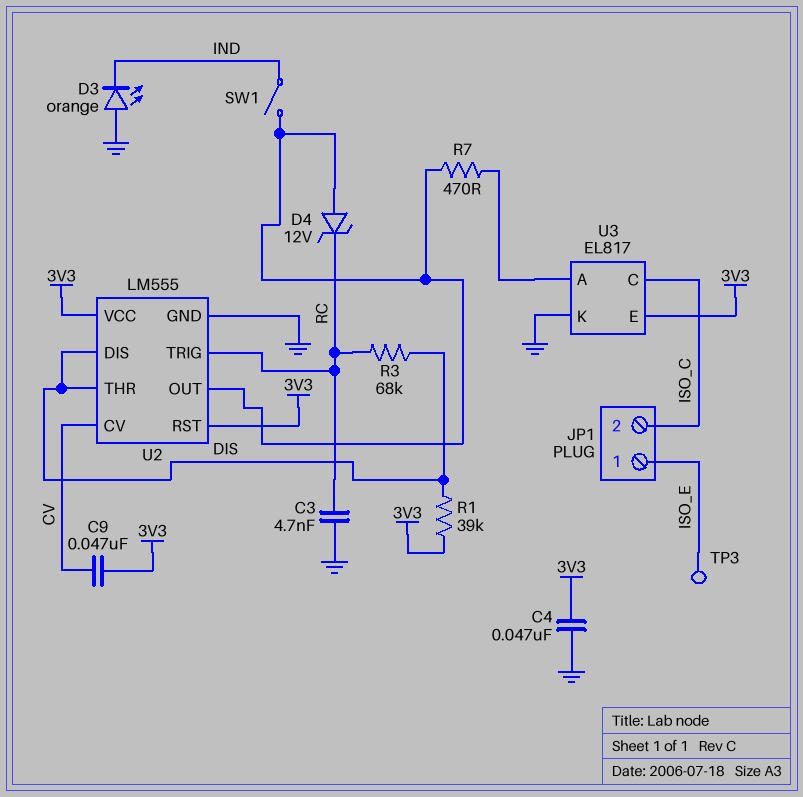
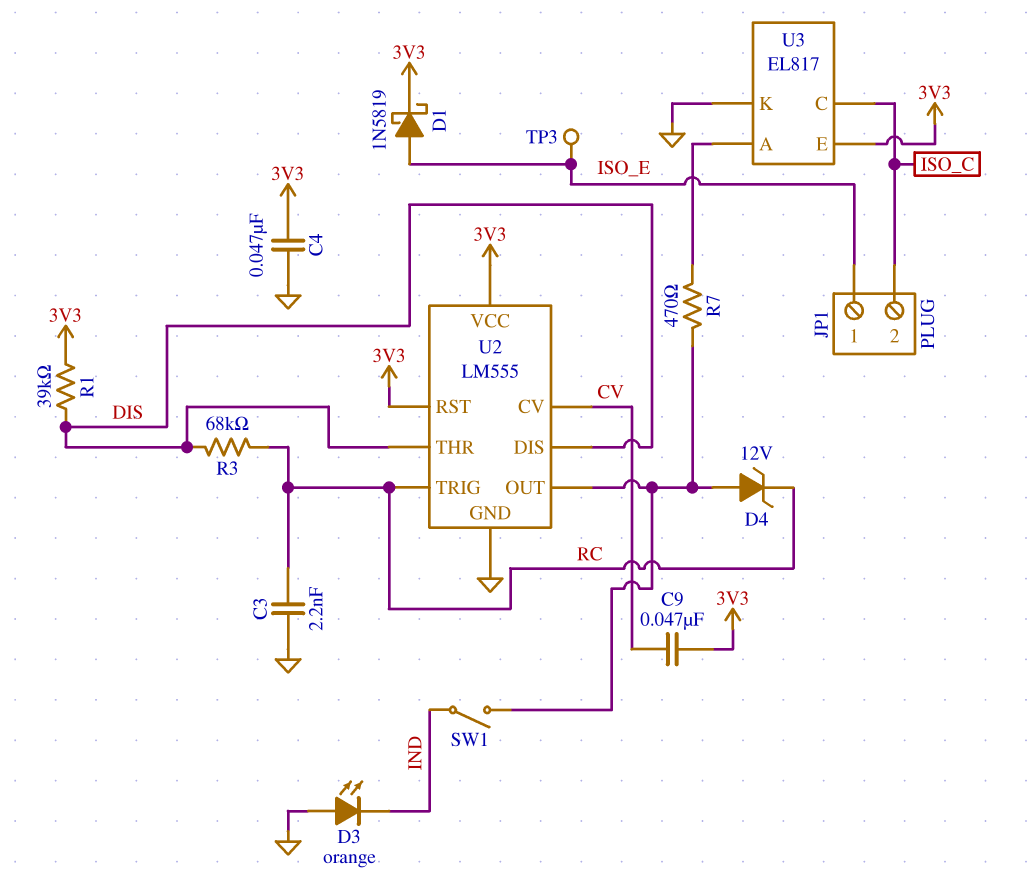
C3: 4.7nF (GND, RC) -> 2.2nF (GND, RC)
D1: none -> schottky 1N5819 (A ISO_E, K 3V3)

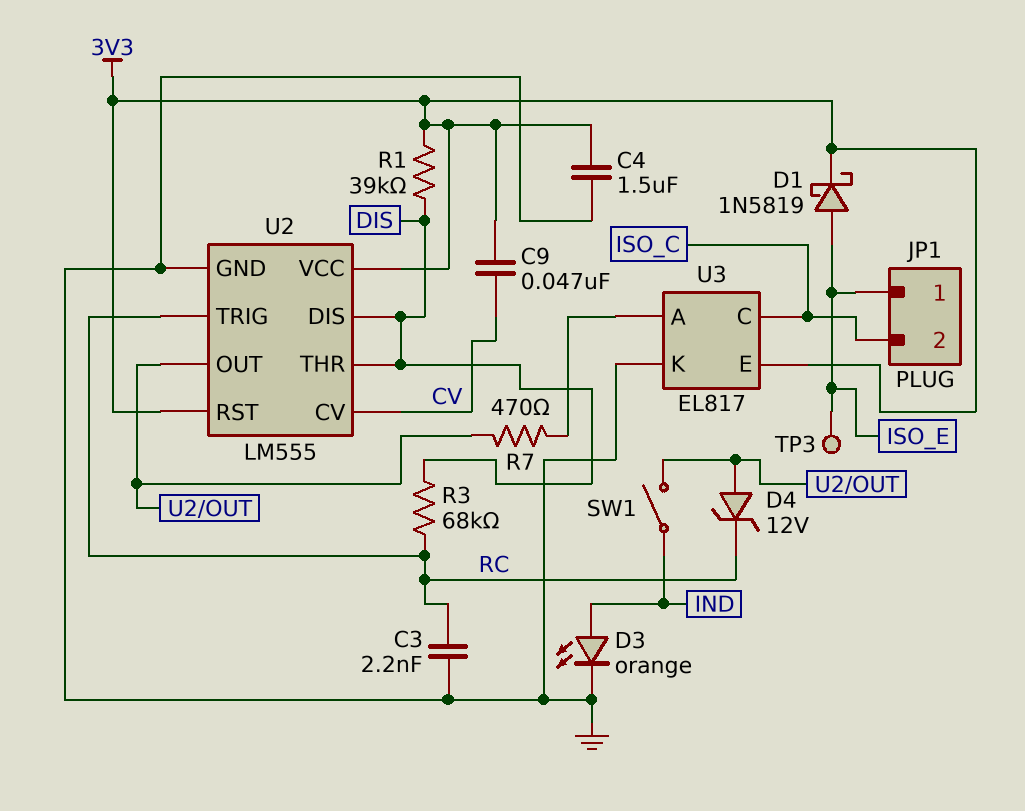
C4: 47nF (3V3, GND) -> 1.5uF (3V3, GND)
D3: LED orange (A GND, K IND) -> LED orange (A IND, K GND)

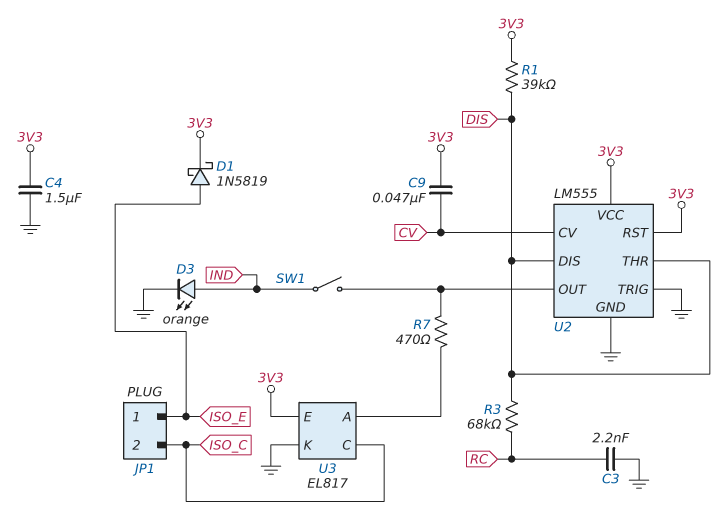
D4: zener 12V (A U2/OUT, K RC) -> none
TP3: test point (ISO_E) -> none
U2 pin TRIG: RC -> GND

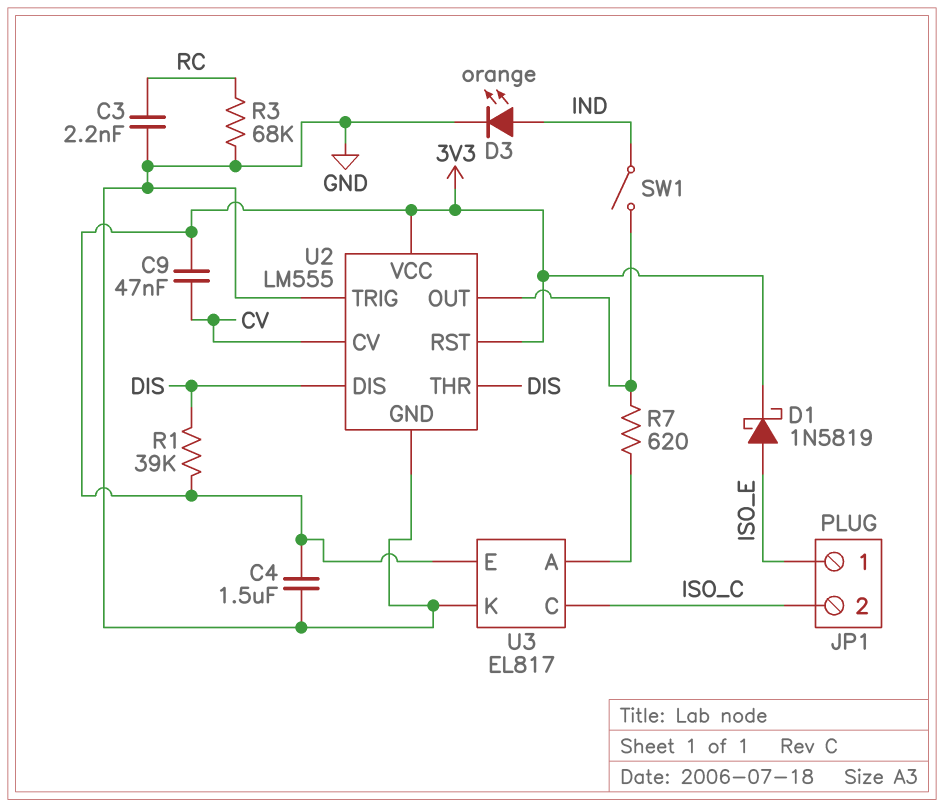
R3: 68k (DIS, RC) -> 68k (GND, RC)
R7: 470 (U2/OUT, U3/A) -> 620 (U2/OUT, U3/A)

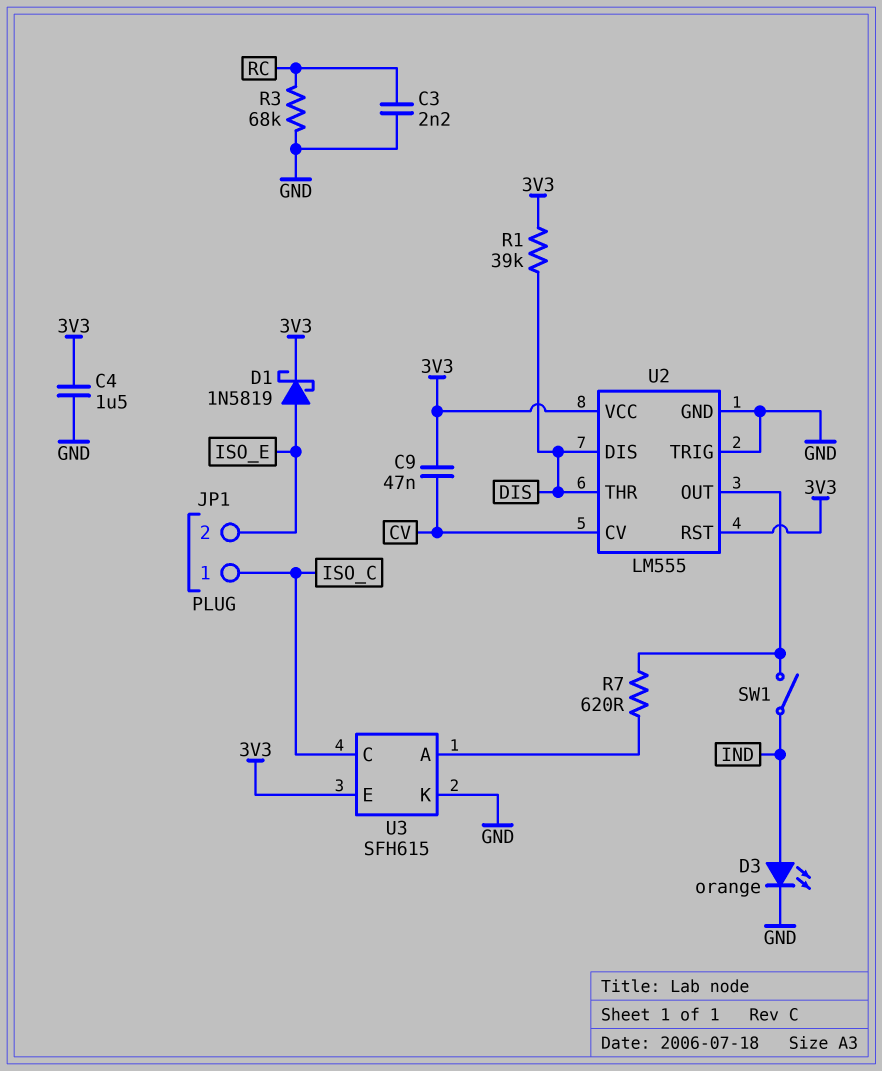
JP1 pin 1: ISO_E -> ISO_C
JP1 pin 2: ISO_C -> ISO_E
U3: EL817 -> SFH615

